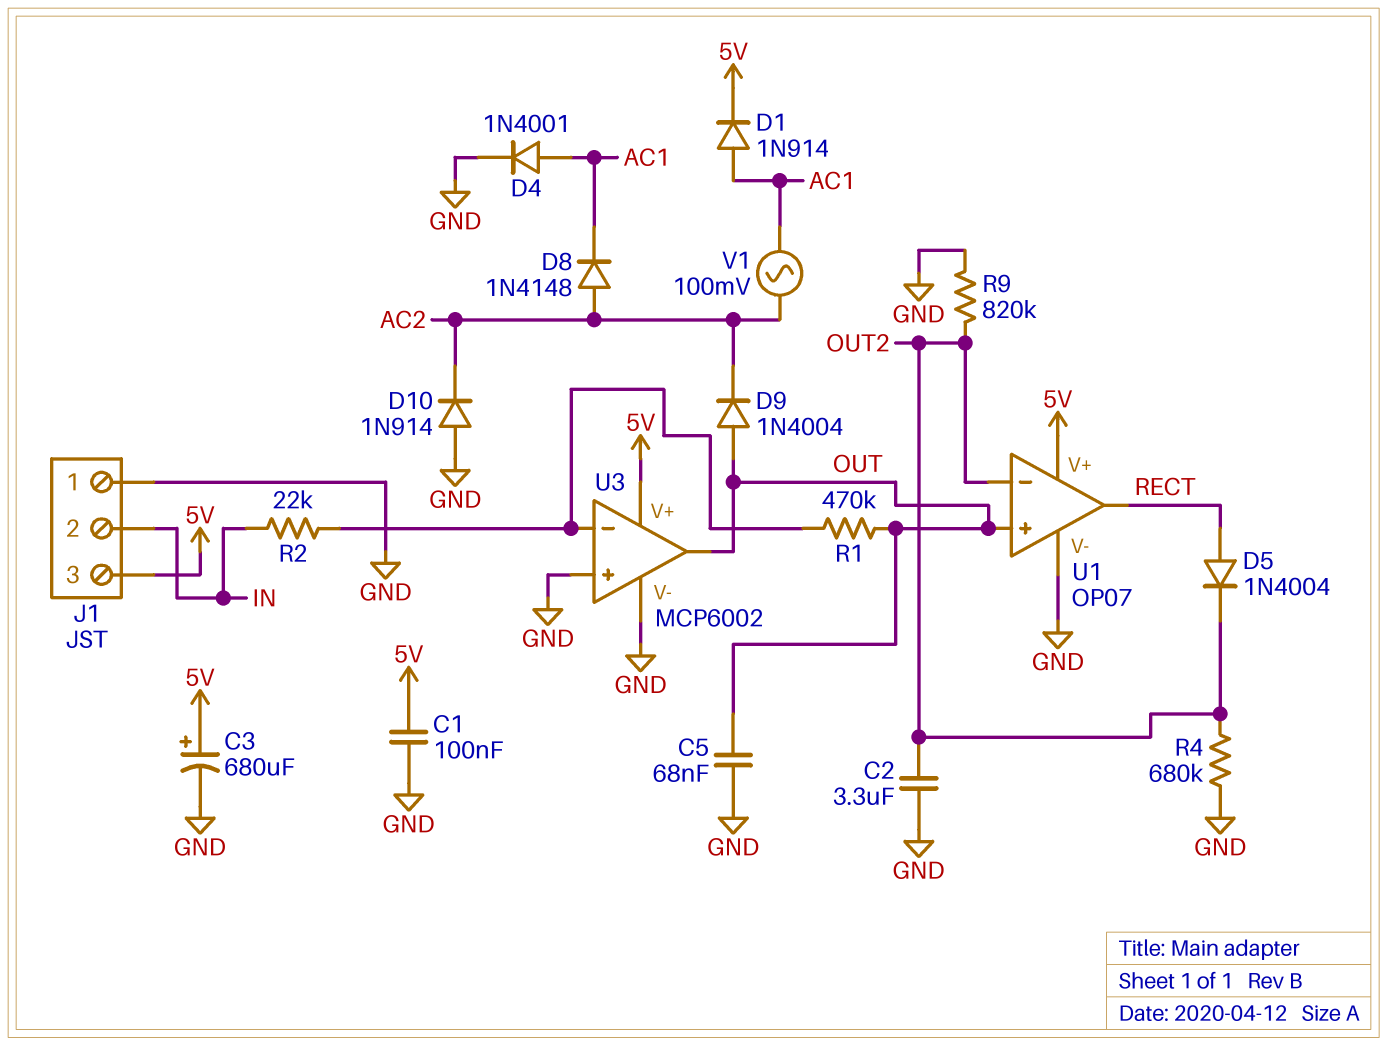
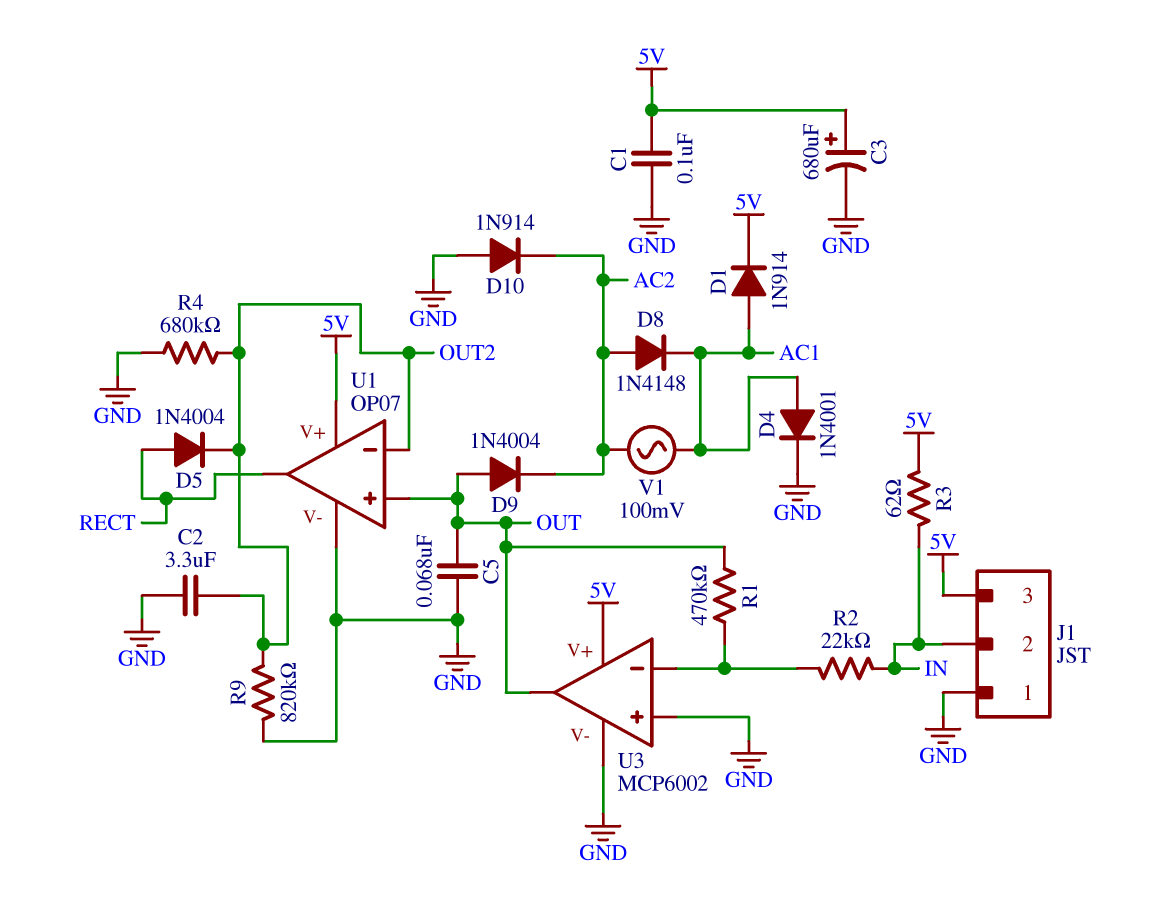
R3: none -> 62 (5V, IN)

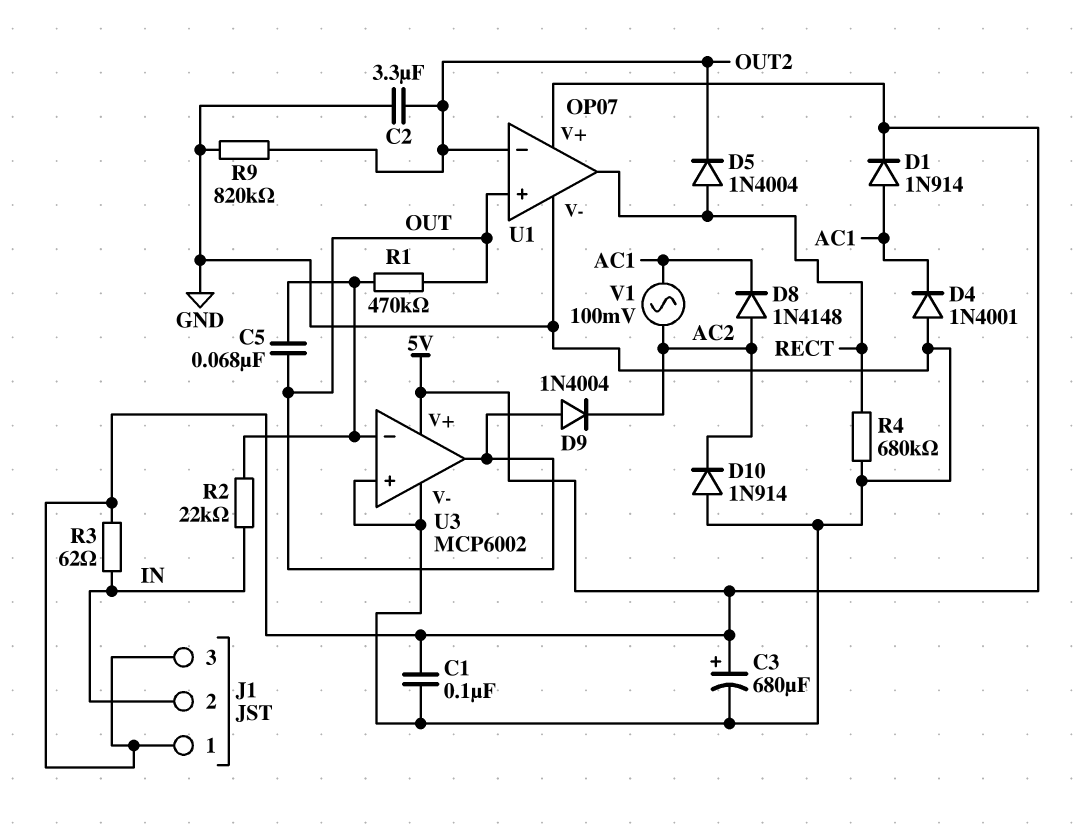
C5: 68nF (GND, OUT) -> 68nF (OUT, U3/in-)
D4: diode 1N4001 (A AC1, K GND) -> diode 1N4001 (A GND, K AC1)
J1 pin 1: GND -> 5V
R4: 680k (GND, OUT2) -> 680k (GND, RECT)

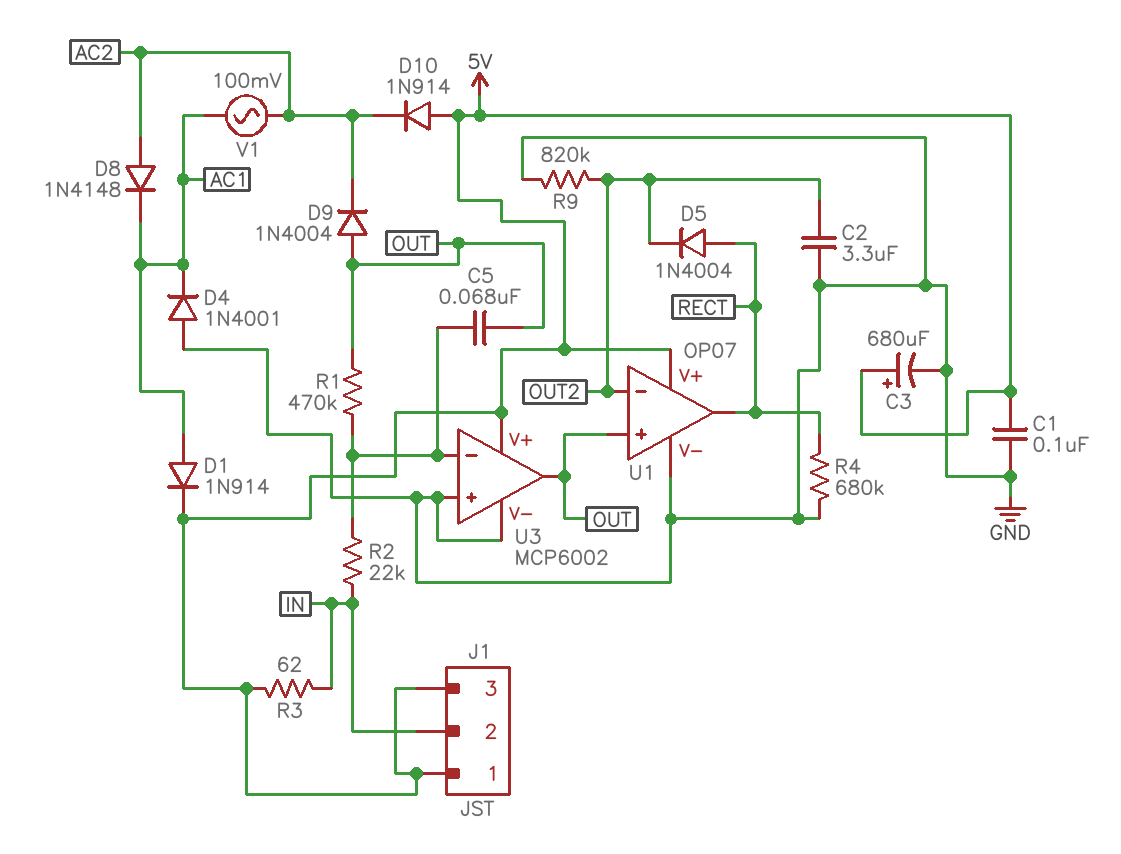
D10: diode 1N914 (A GND, K AC2) -> diode 1N914 (A 5V, K AC2)

